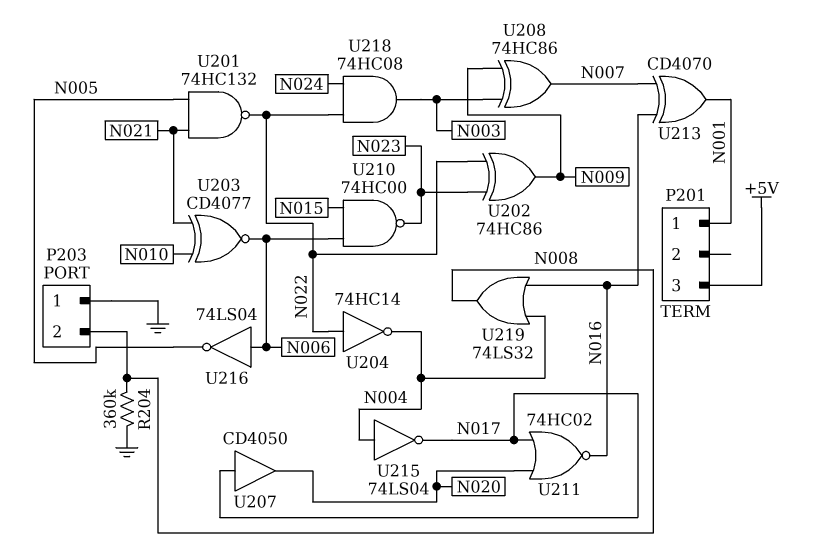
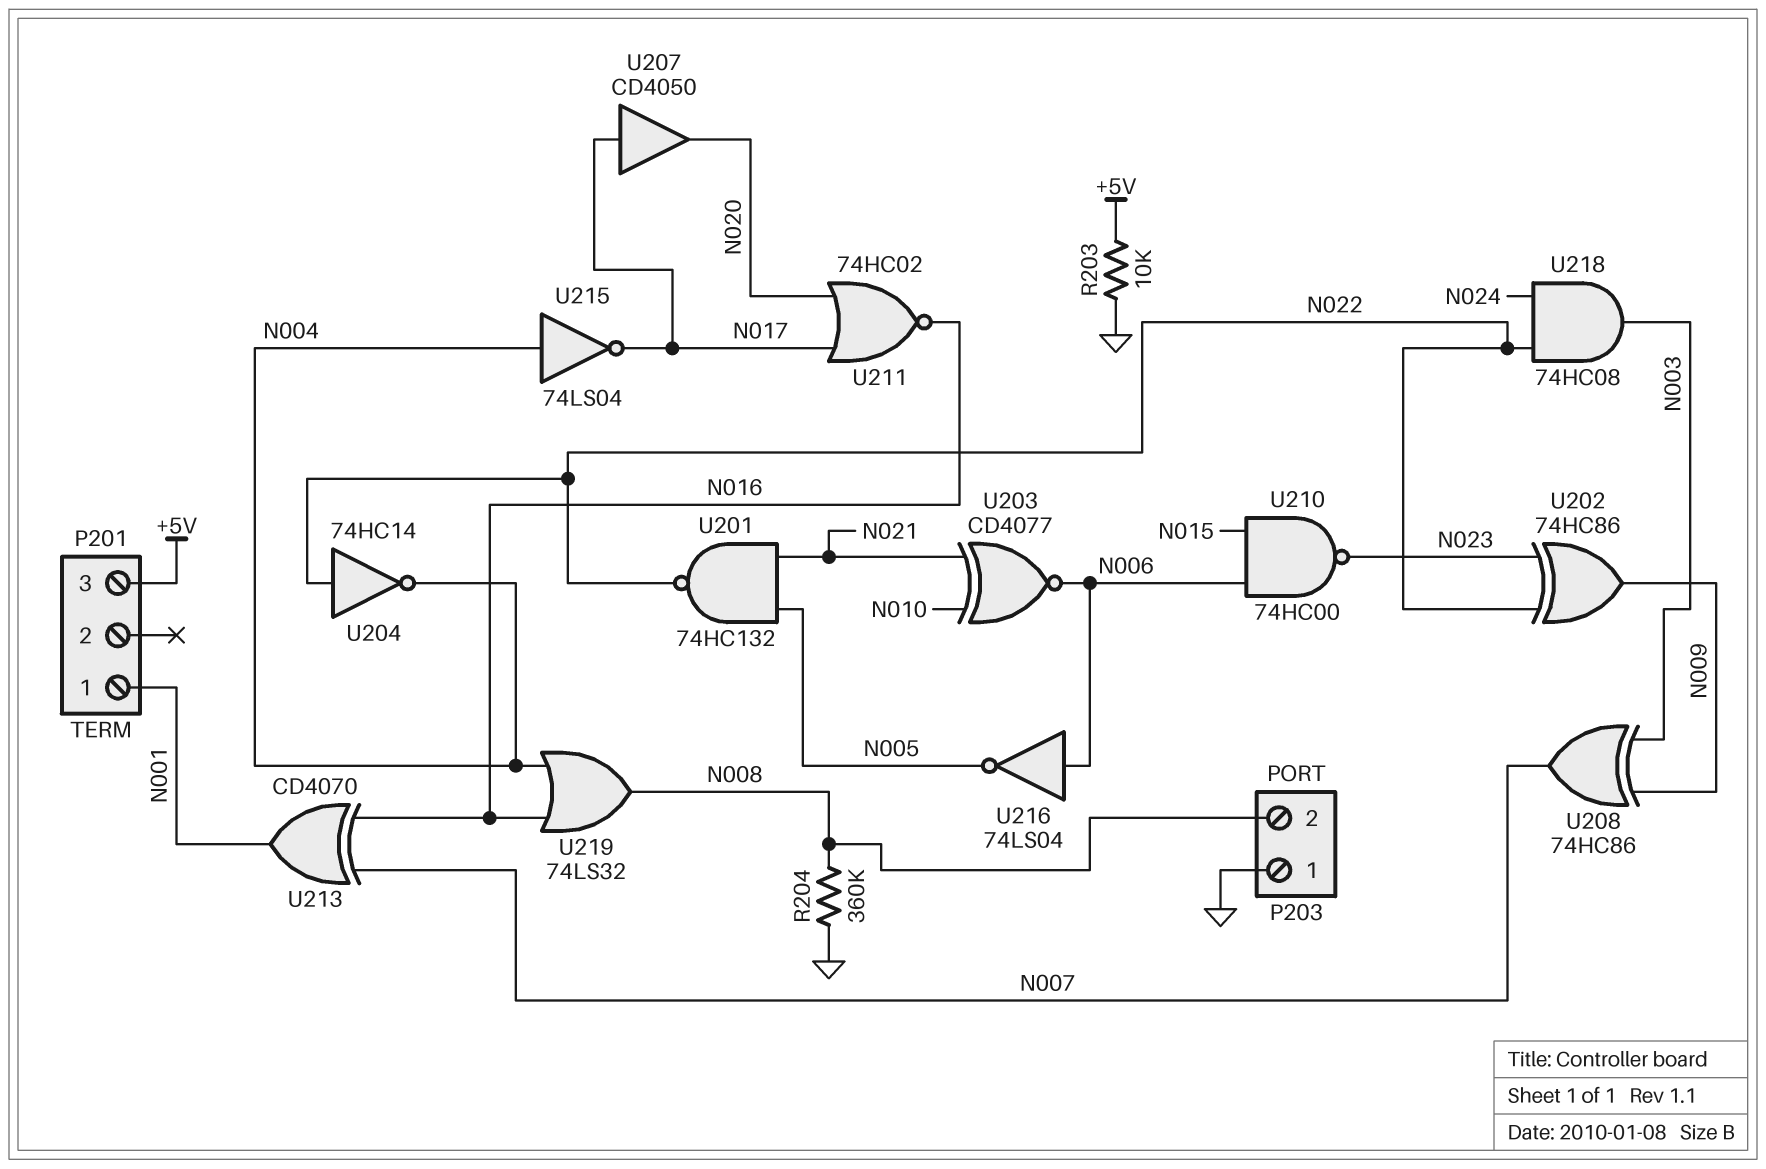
R203: none -> 10k (+5V, GND)

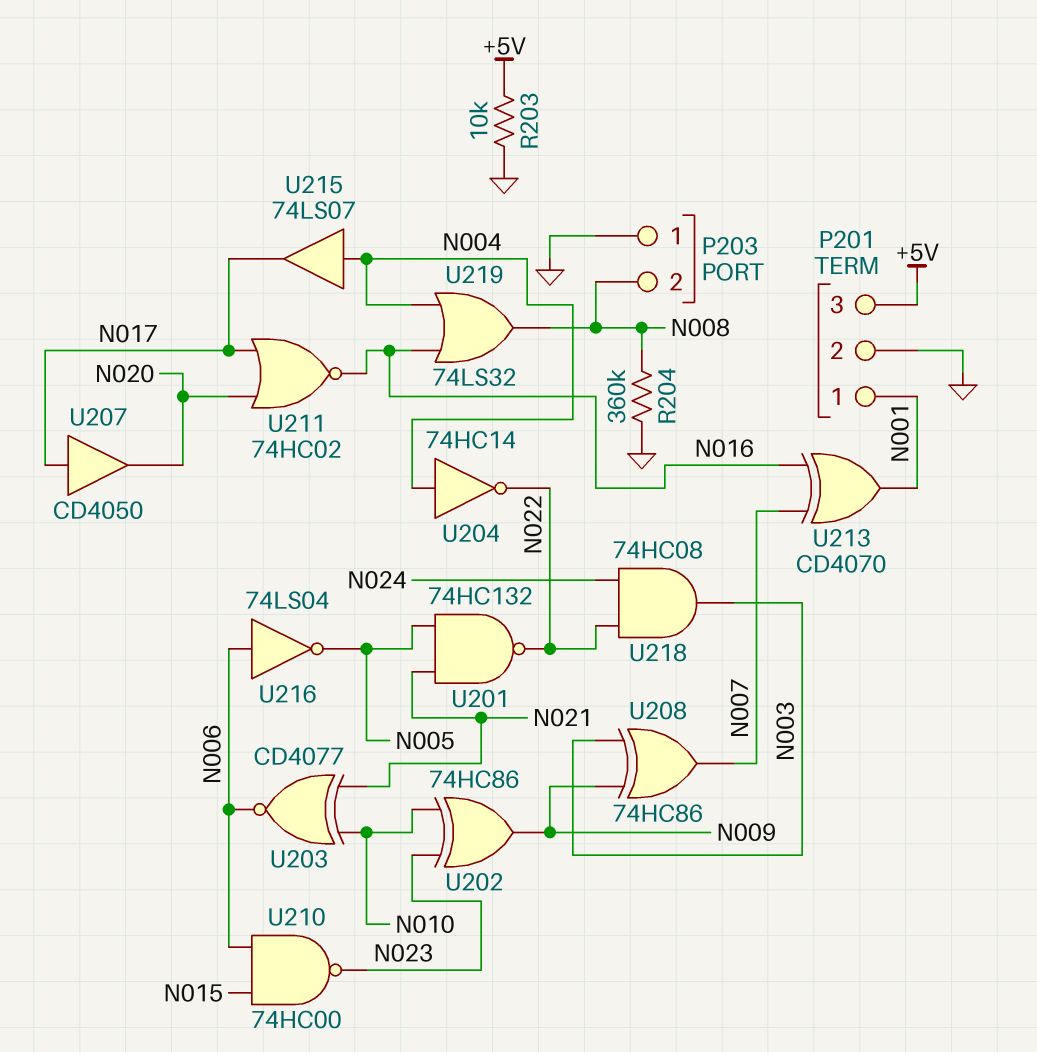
P201 pin 2: none -> GND
U202: XOR 74HC86 (in N022, in N023, out N009) -> XOR 74HC86 (in N010, in N023, out N009)
U204: NOT 74HC14 (in N022, out N004) -> NOT 74HC14 (in N004, out N022)
U215: NOT 74LS04 (in N004, out N017) -> buffer 74LS07 (in N004, out N017)

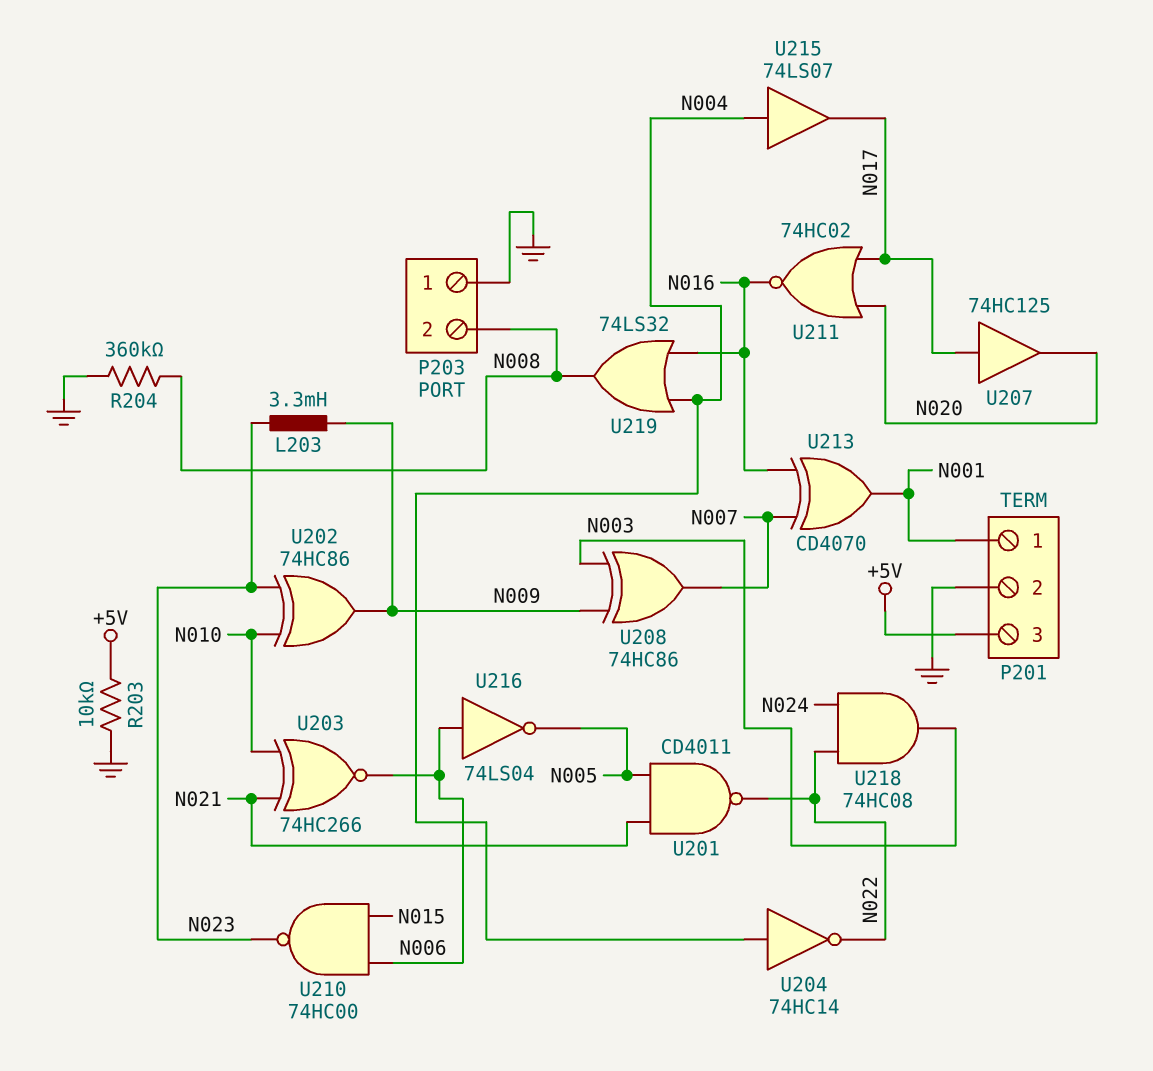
L203: none -> 3.3mH (N009, N023)
U201: NAND 74HC132 (in N005, in N021, out N022) -> NAND CD4011 (in N005, in N021, out N022)
U203: XNOR CD4077 (in N010, in N021, out N006) -> XNOR 74HC266 (in N010, in N021, out N006)
U207: buffer CD4050 (in N017, out N020) -> buffer 74HC125 (in N017, out N020)

